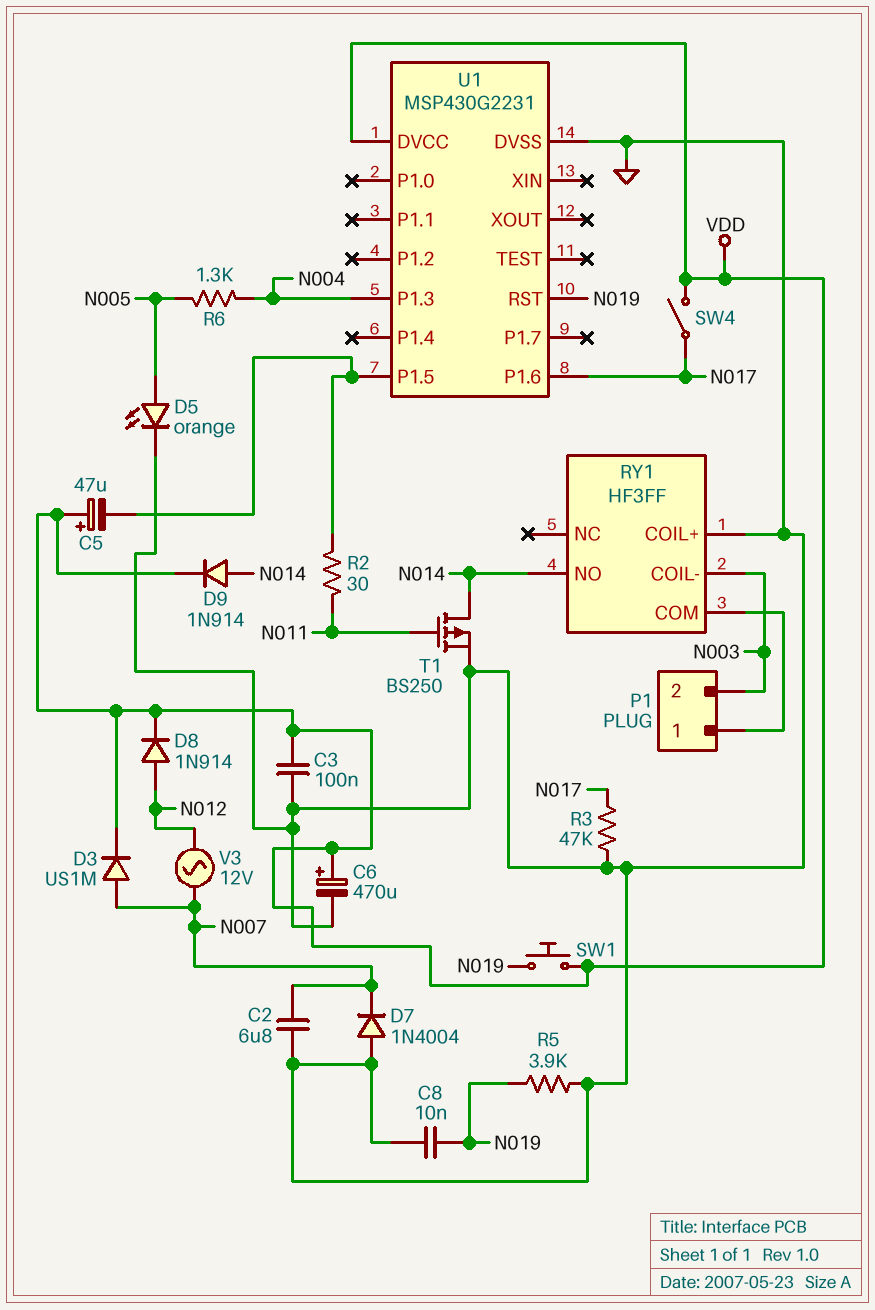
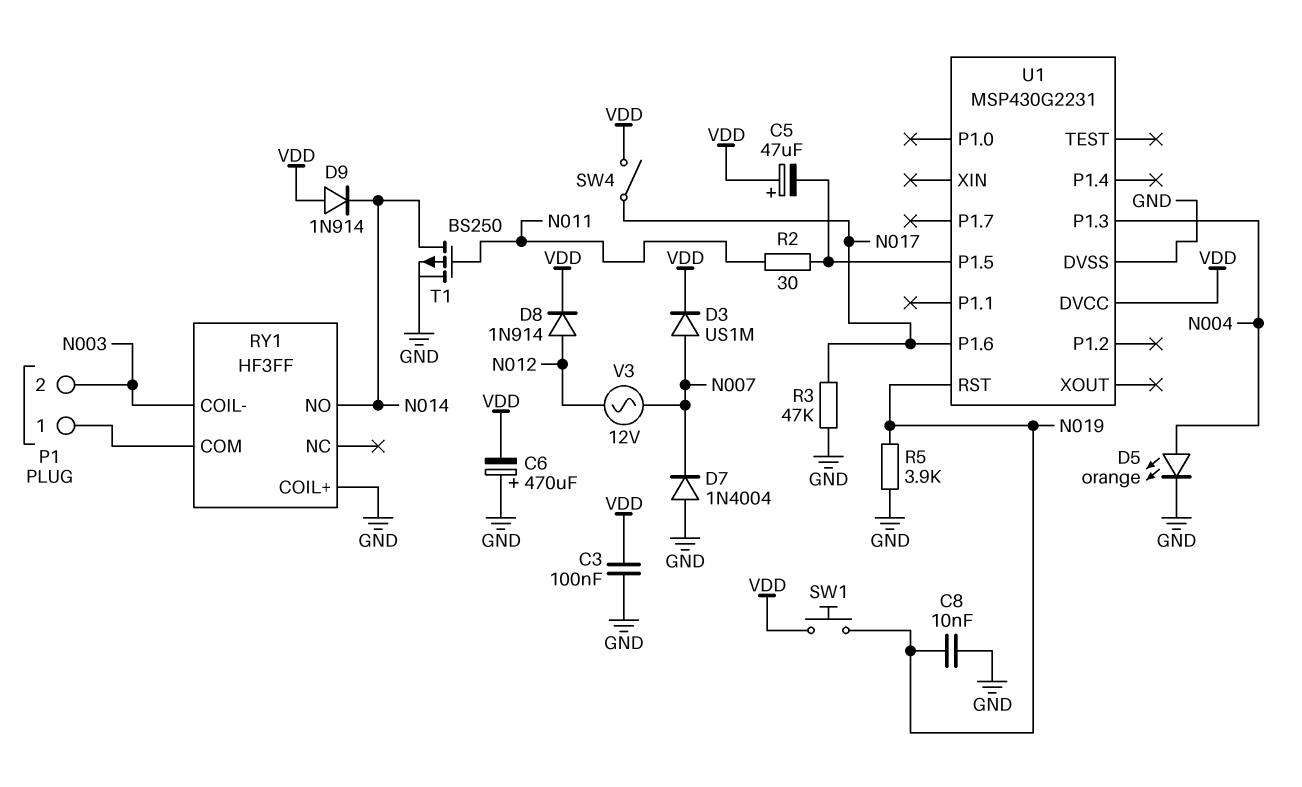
C2: 6.8uF (GND, N007) -> none
C6: 470uF (plus VDD, minus GND) -> 470uF (plus GND, minus VDD)
D5: LED orange (A N005, K GND) -> LED orange (A N004, K GND)
D9: diode 1N914 (A N014, K VDD) -> diode 1N914 (A VDD, K N014)
R6: 1.3k (N004, N005) -> none

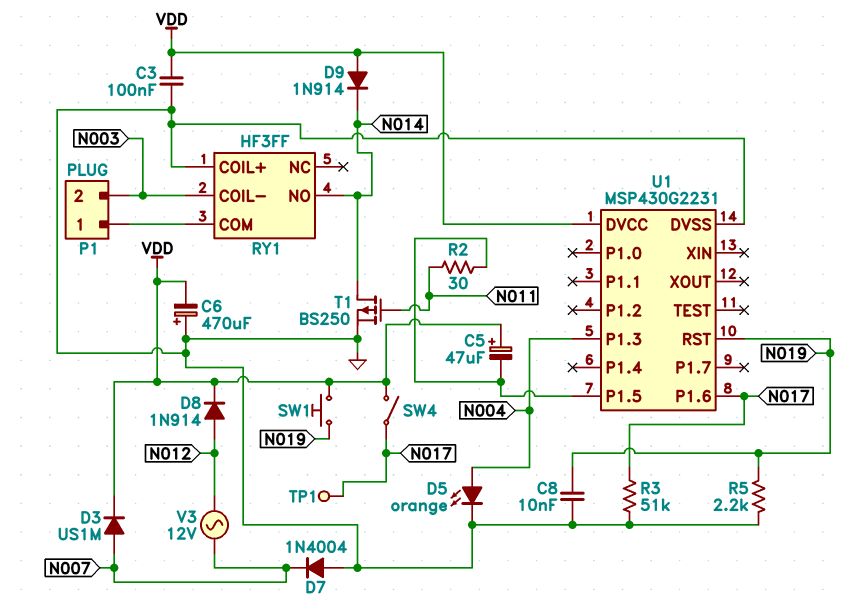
R3: 47k (GND, N017) -> 51k (GND, N017)
R5: 3.9k (GND, N019) -> 2.2k (GND, N019)
TP1: none -> test point (N017)

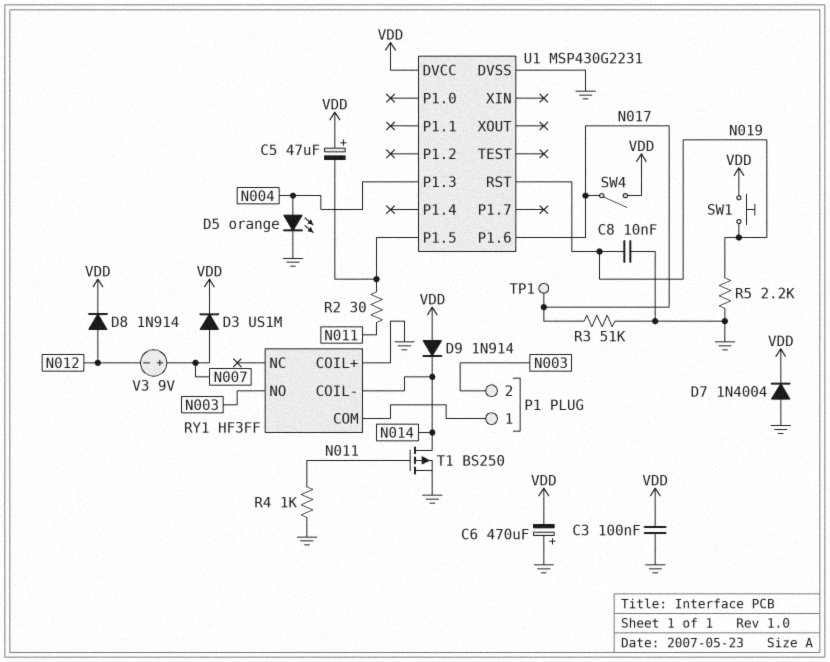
D7: diode 1N4004 (A GND, K N007) -> diode 1N4004 (A GND, K VDD)
R4: none -> 1k (GND, N011)
RY1 pin COIL-: N003 -> N014
RY1 pin NO: N014 -> N003
V3: AC 12V (N007, N012) -> 9V (plus N007, minus N012)

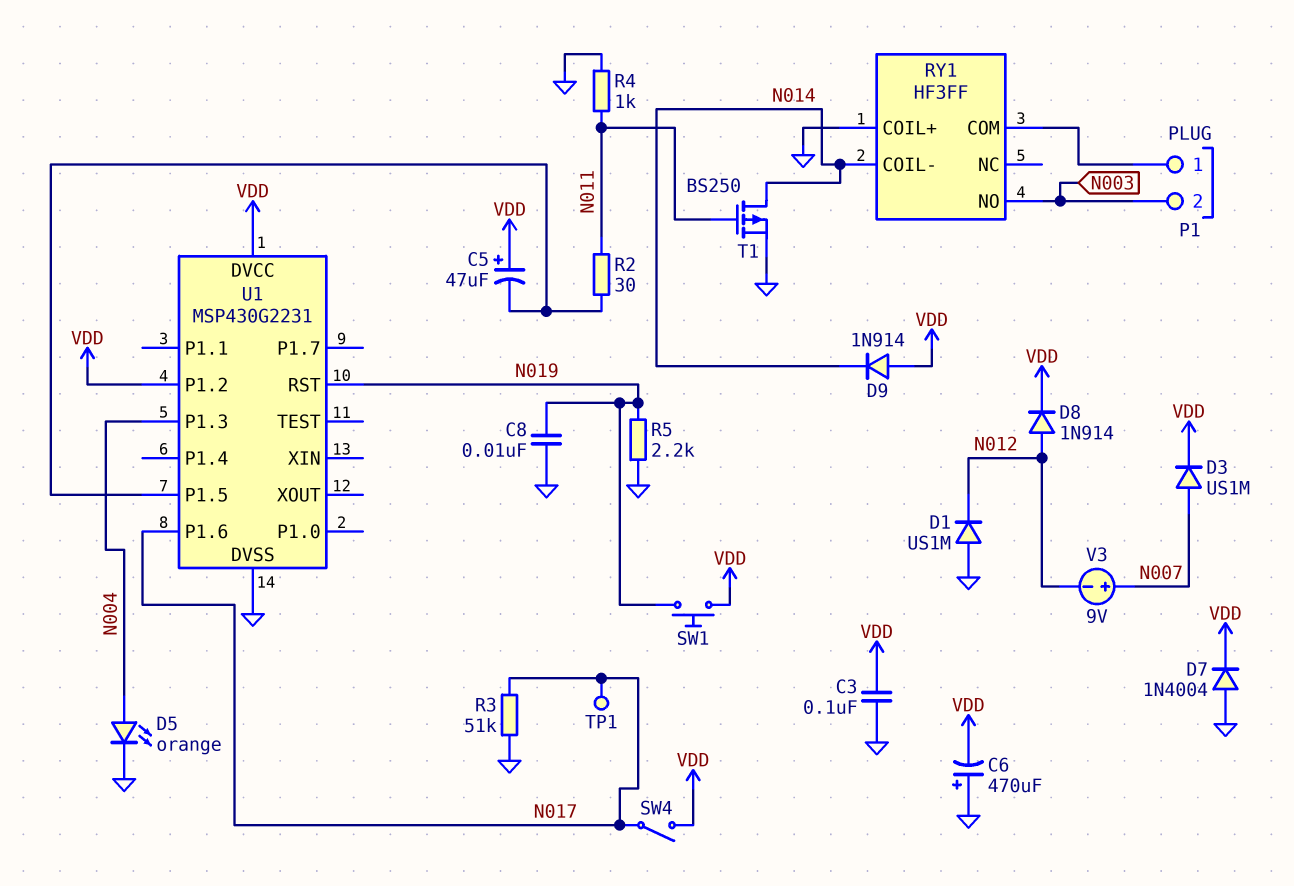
D1: none -> diode US1M (A GND, K N012)
U1 pin P1.2: none -> VDD

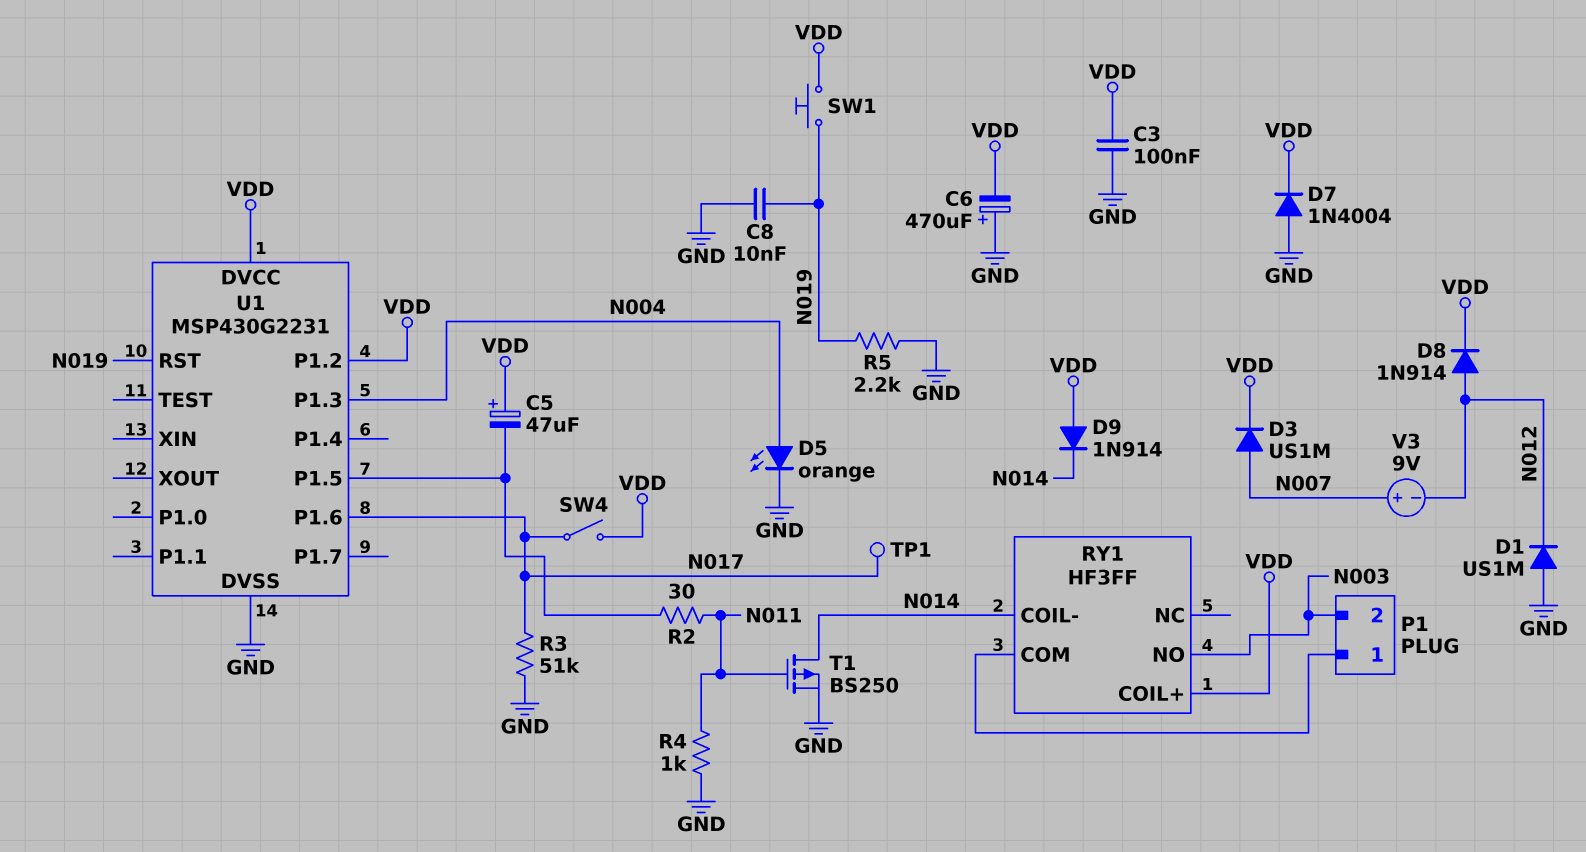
RY1 pin COIL+: GND -> VDD

